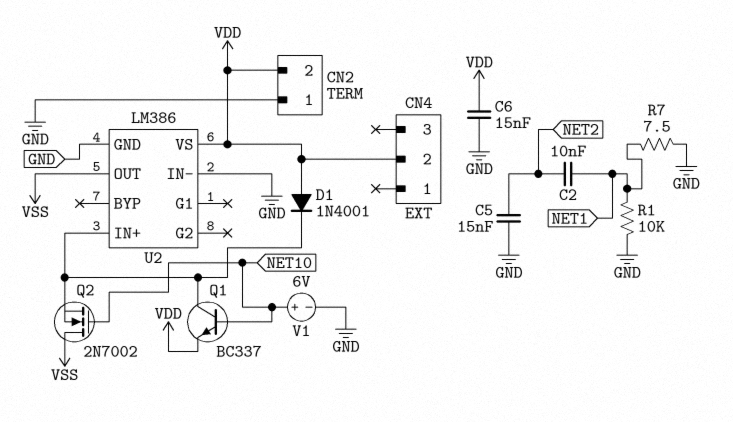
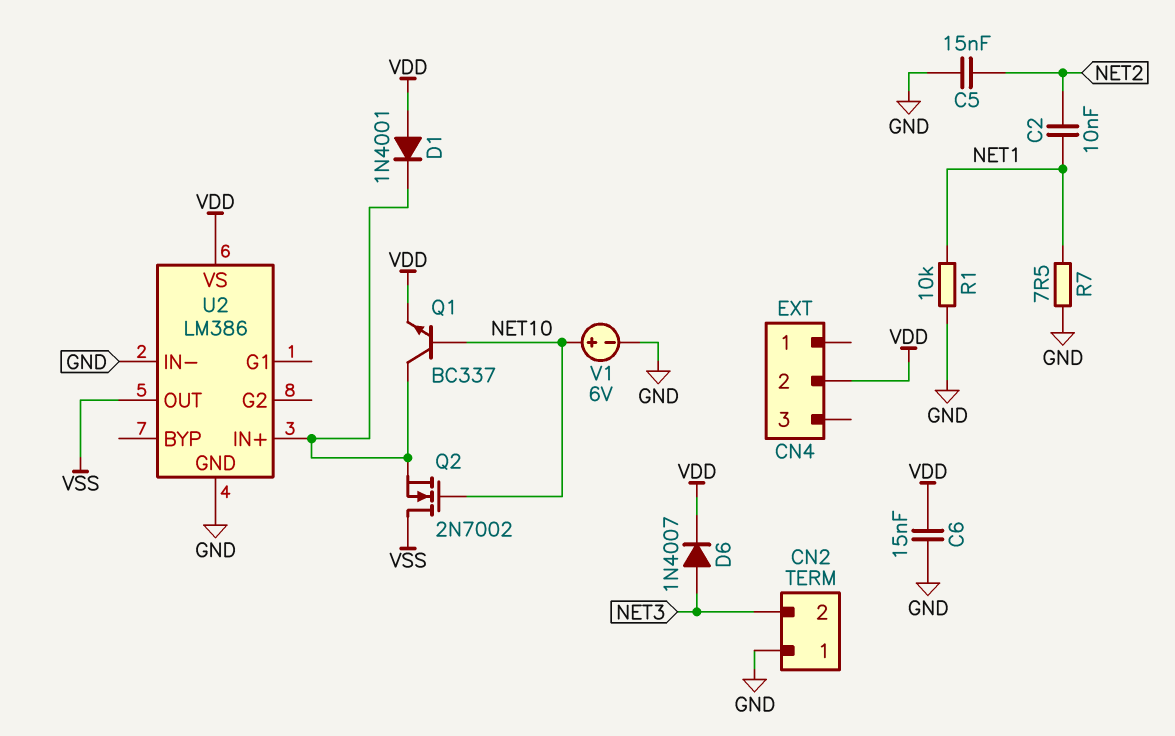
CN2 pin 2: VDD -> NET3
D6: none -> diode 1N4007 (A NET3, K VDD)

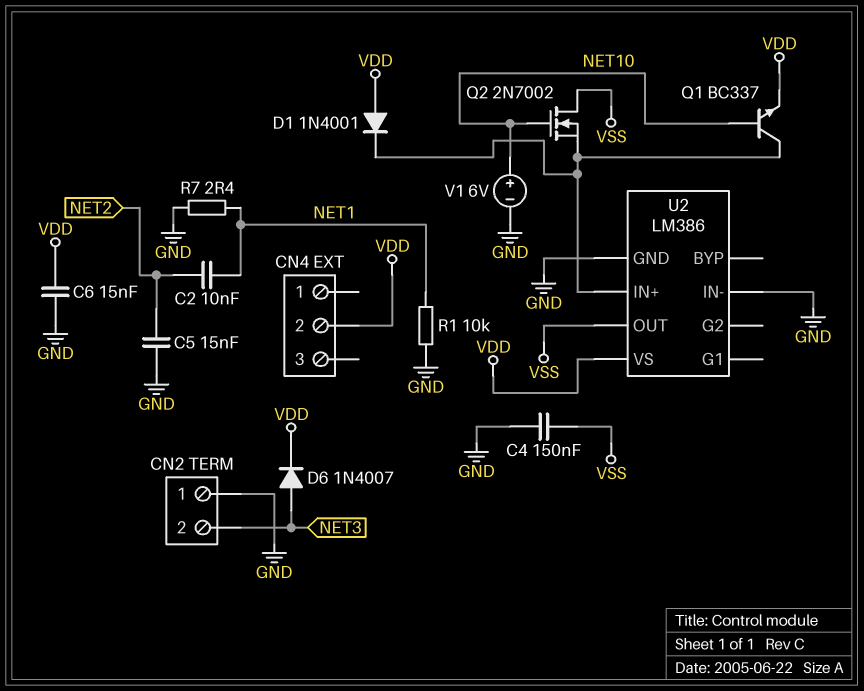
C4: none -> 150nF (GND, VSS)
R7: 7.5 (GND, NET1) -> 2.4 (GND, NET1)

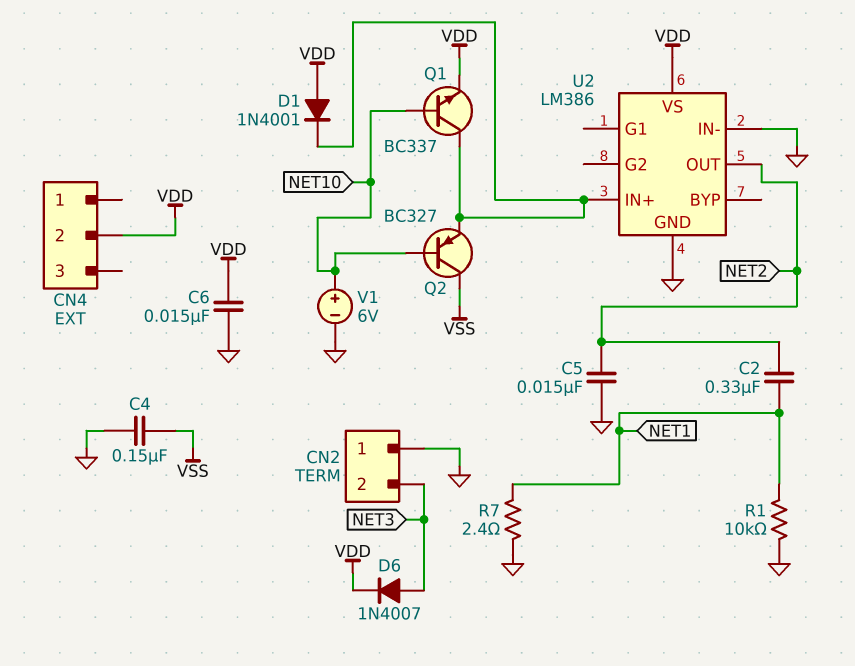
C2: 10nF (NET1, NET2) -> 330nF (NET1, NET2)
Q2: NMOS 2N7002 (G NET10, D VSS, S U2/IN+) -> PNP BC327 (B NET10, C VSS, E U2/IN+)
U2 pin OUT: VSS -> NET2

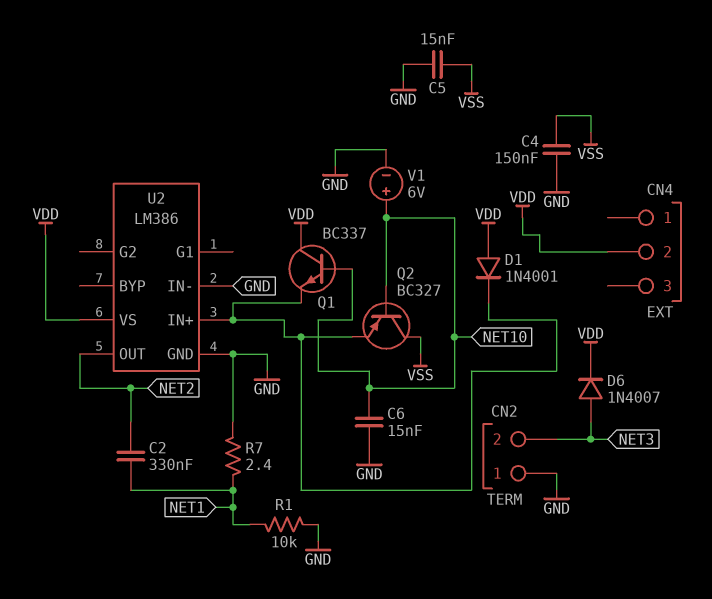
C5: 15nF (GND, NET2) -> 15nF (GND, VSS)
C6: 15nF (GND, VDD) -> 15nF (GND, NET10)
Q1: NPN BC337 (B NET10, C U2/IN+, E VDD) -> NPN BC337 (B NET10, C VDD, E U2/IN+)

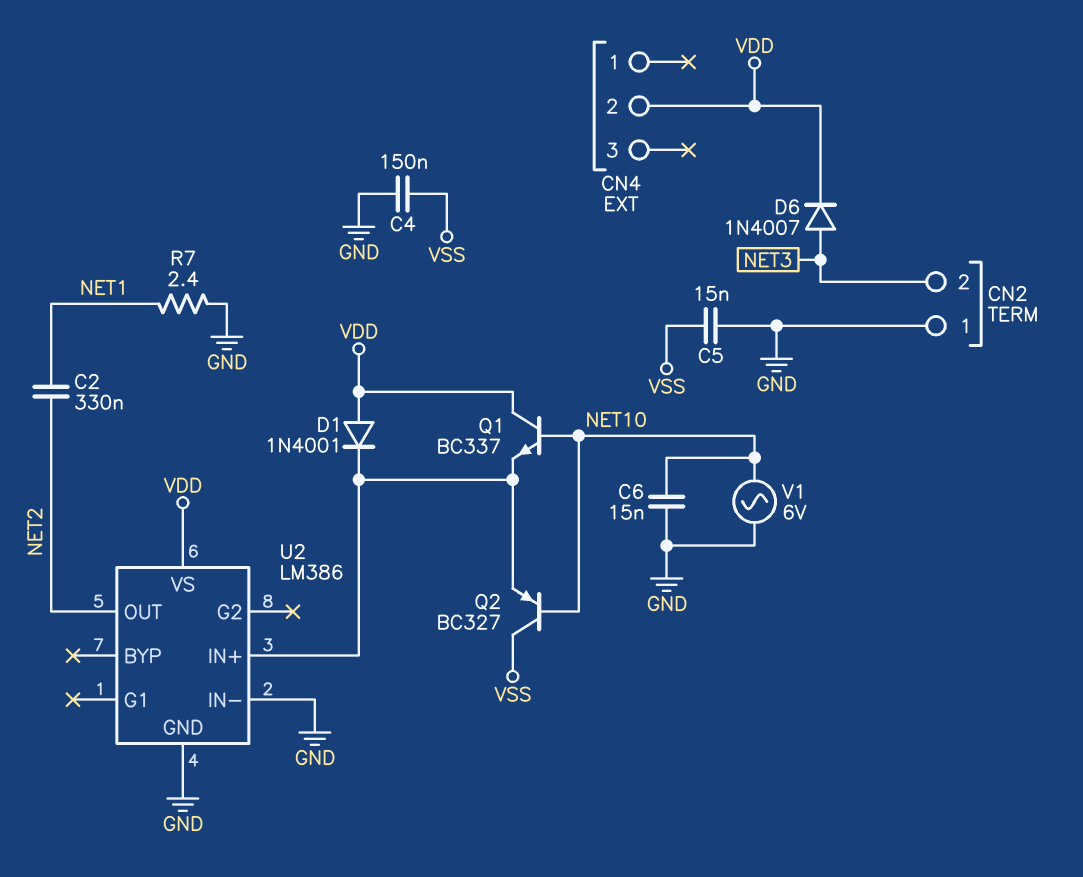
R1: 10k (GND, NET1) -> none
V1: 6V (plus NET10, minus GND) -> AC 6V (GND, NET10)

